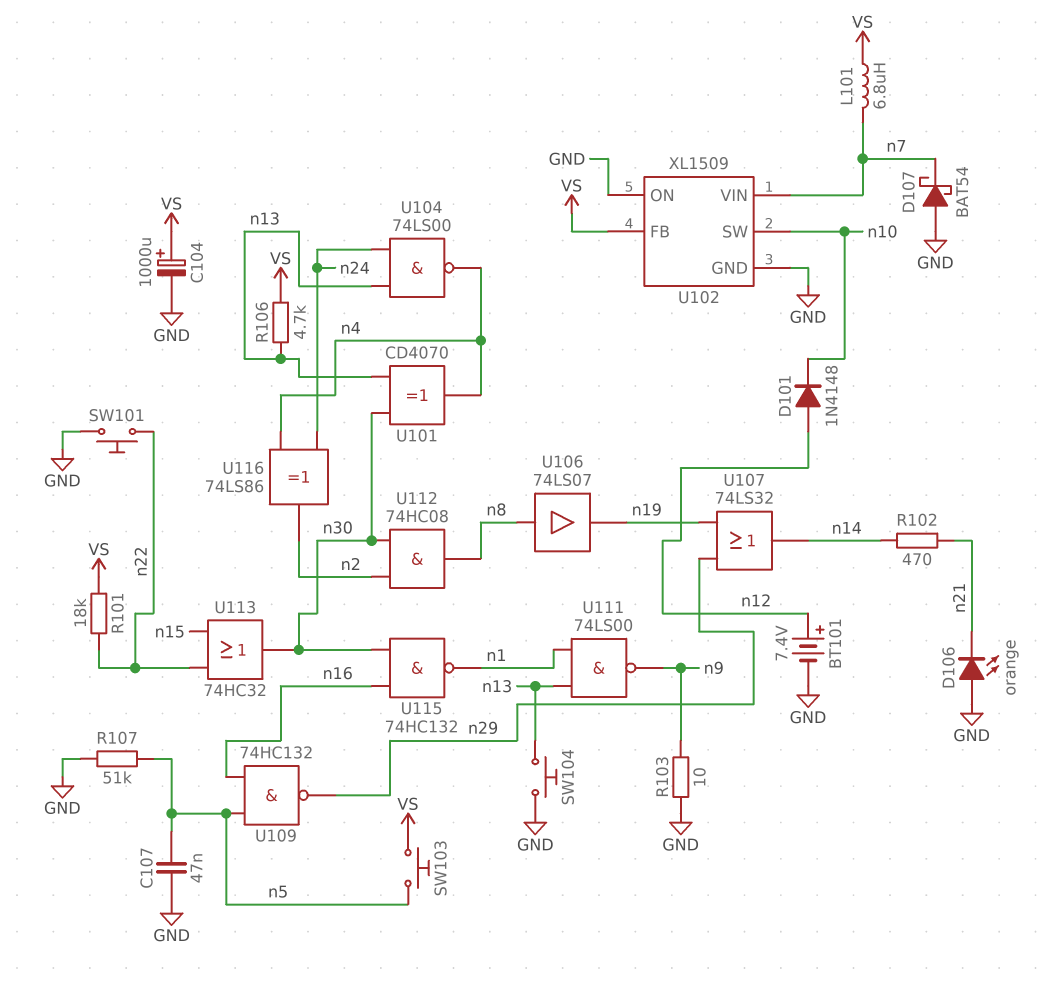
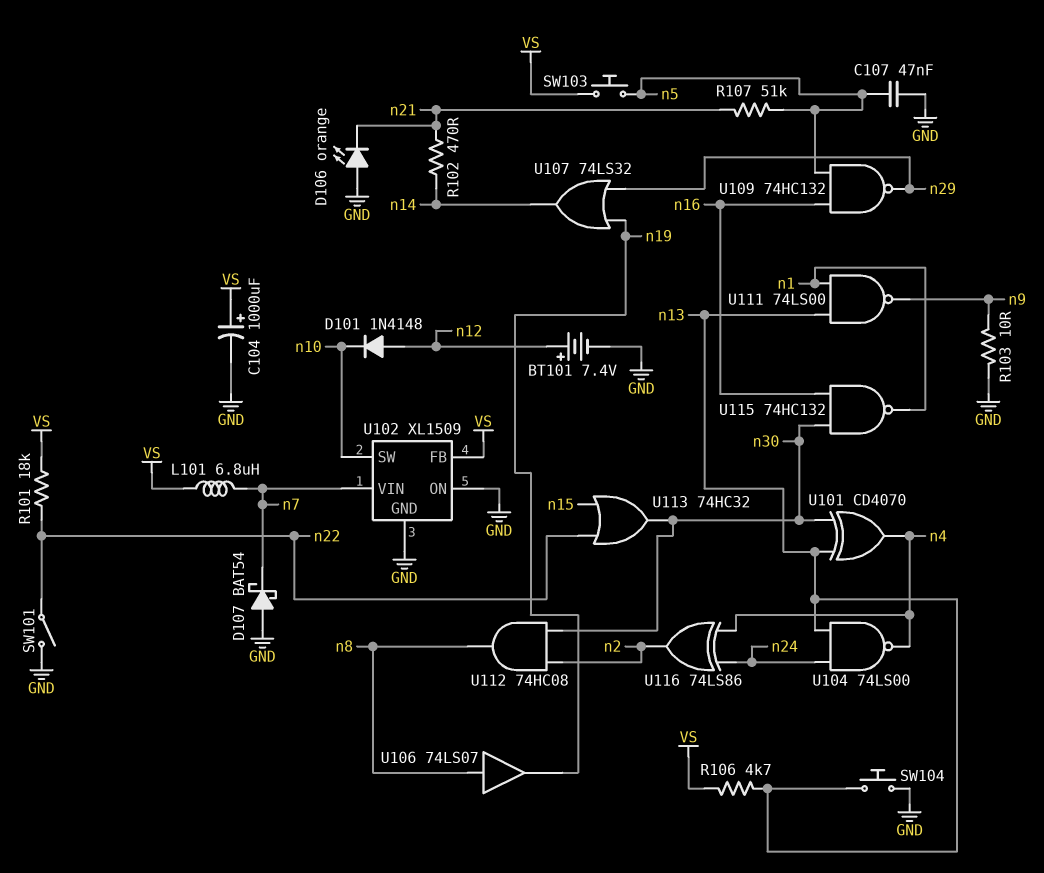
R107: 51k (GND, n5) -> 51k (n5, n21)
SW101: button (GND, n22) -> switch (GND, n22)

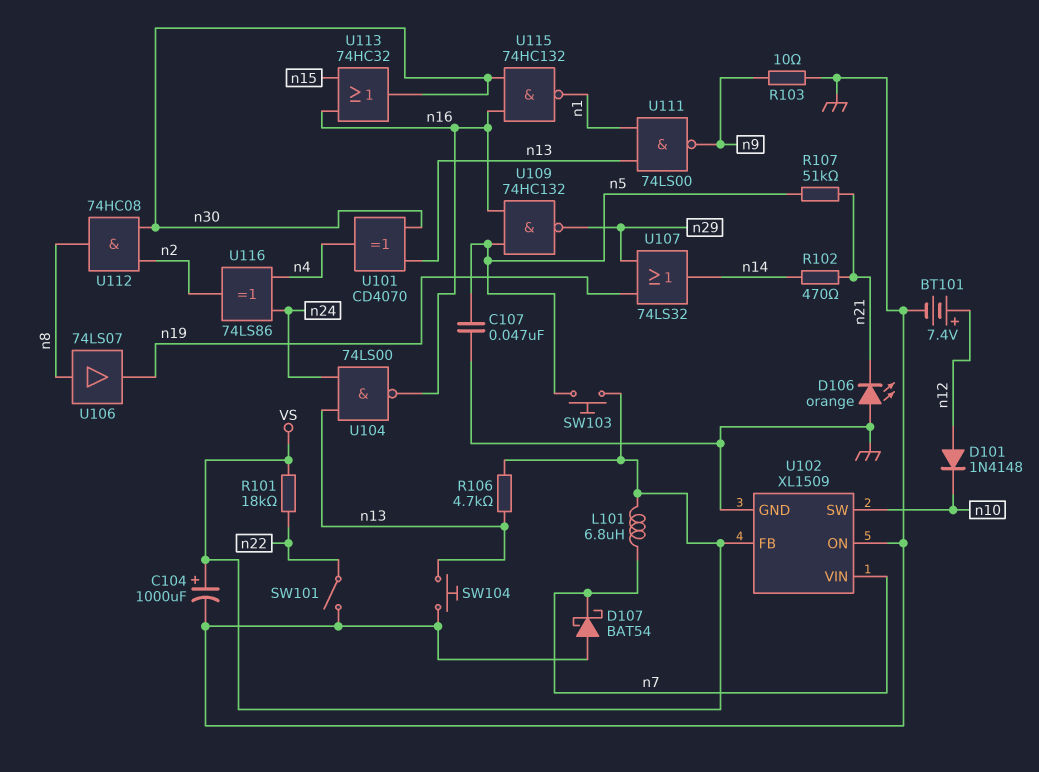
U104: NAND 74LS00 (in n13, in n24, out n4) -> NAND 74LS00 (in n13, in n24, out n16)
U113: OR 74HC32 (in n15, in n22, out n30) -> OR 74HC32 (in n15, in n16, out n30)

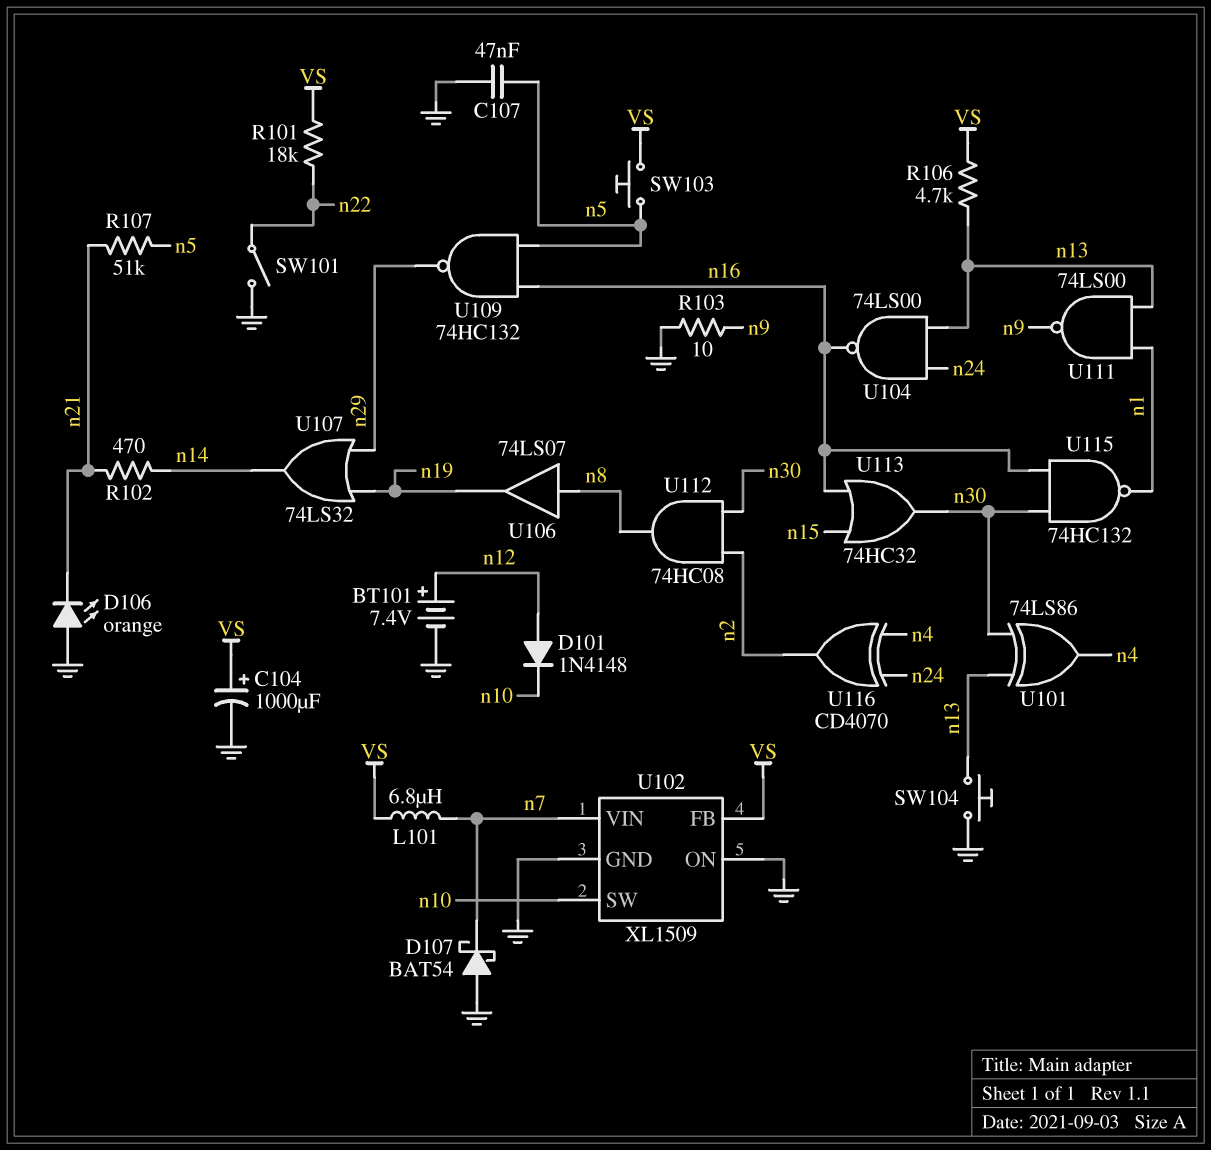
U101: XOR CD4070 (in n13, in n30, out n4) -> XOR 74LS86 (in n13, in n30, out n4)
U116: XOR 74LS86 (in n4, in n24, out n2) -> XOR CD4070 (in n4, in n24, out n2)

